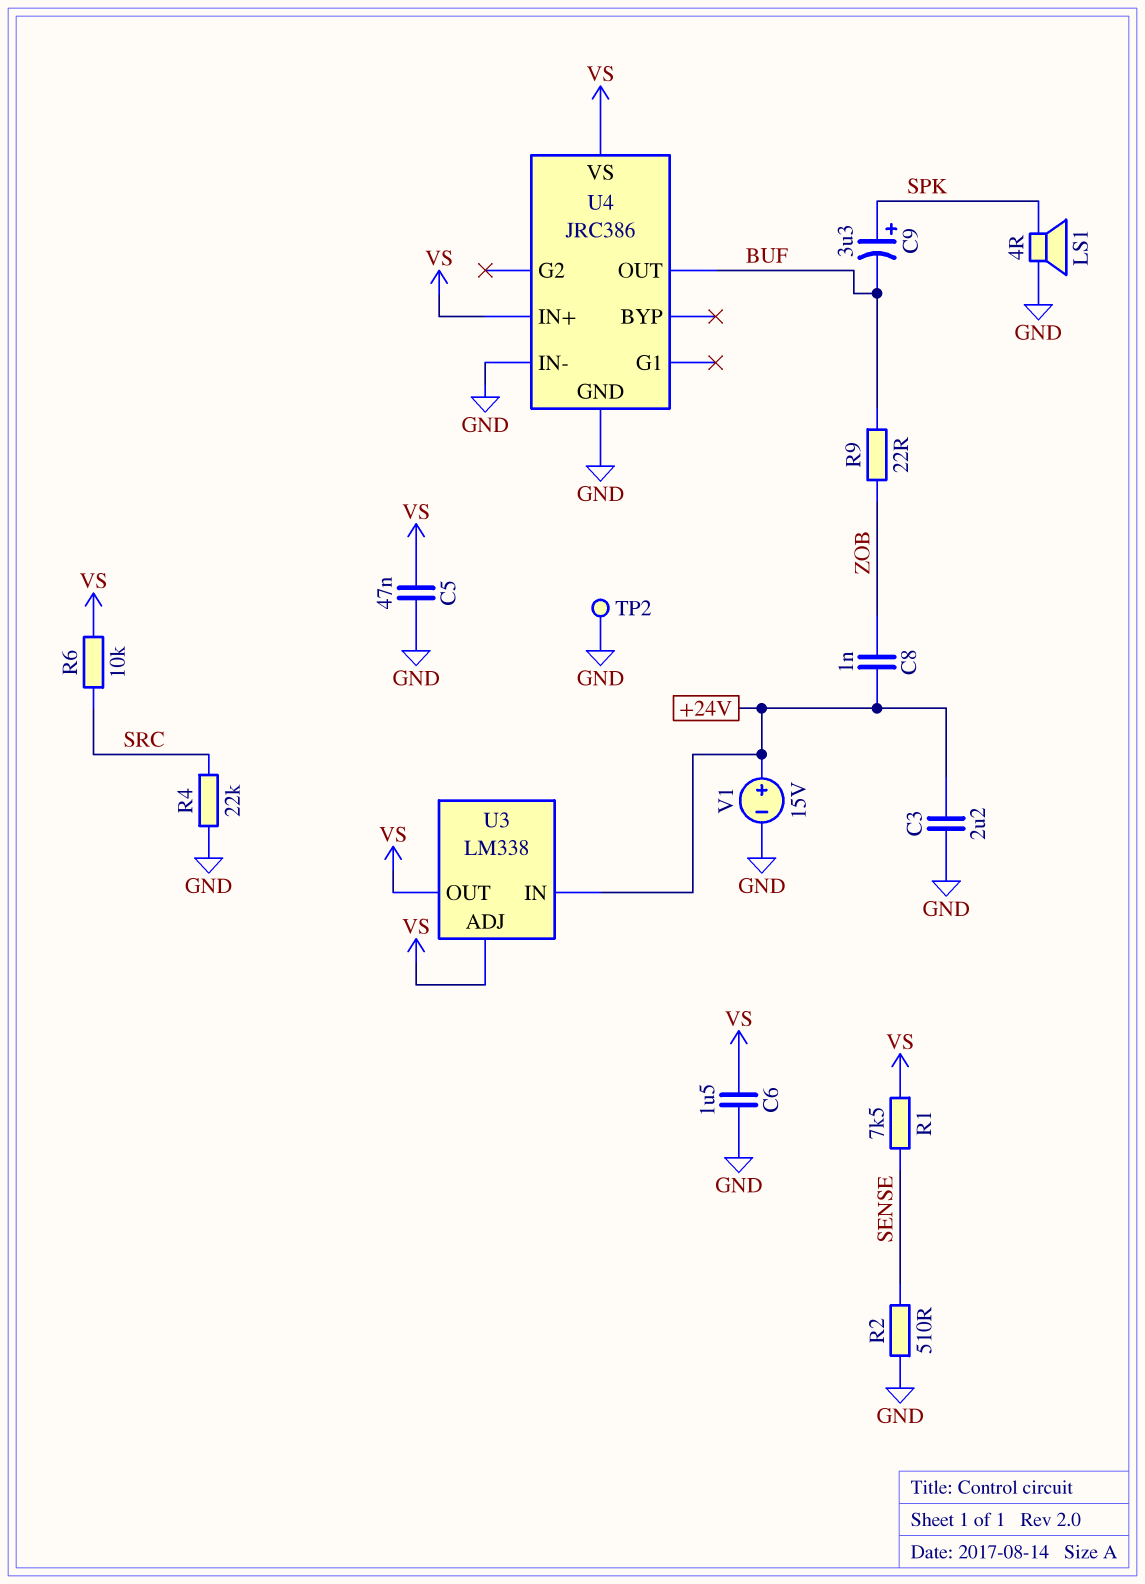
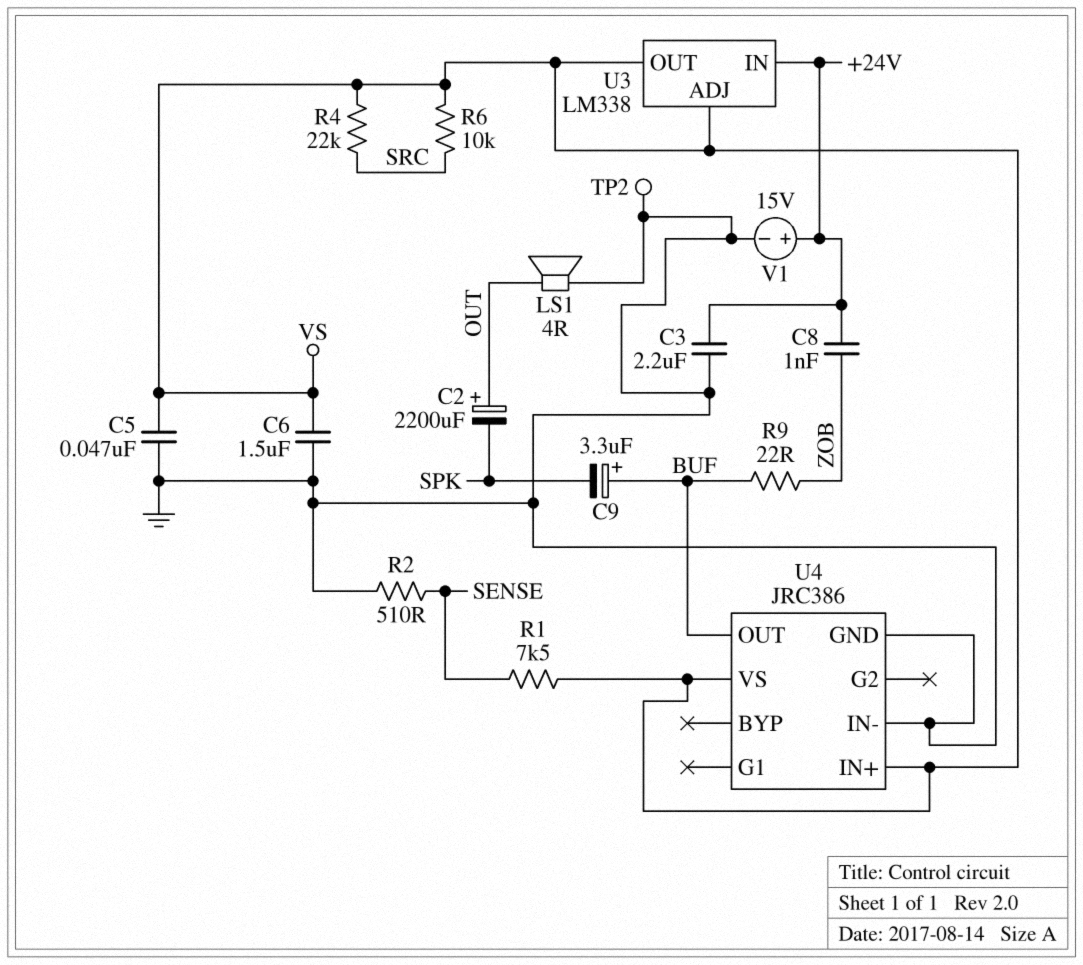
C2: none -> 2200uF (plus OUT, minus SPK)
C9: 3.3uF (plus SPK, minus BUF) -> 3.3uF (plus BUF, minus SPK)
LS1: speaker 4R (GND, SPK) -> speaker 4R (GND, OUT)
R4: 22k (GND, SRC) -> 22k (SRC, VS)

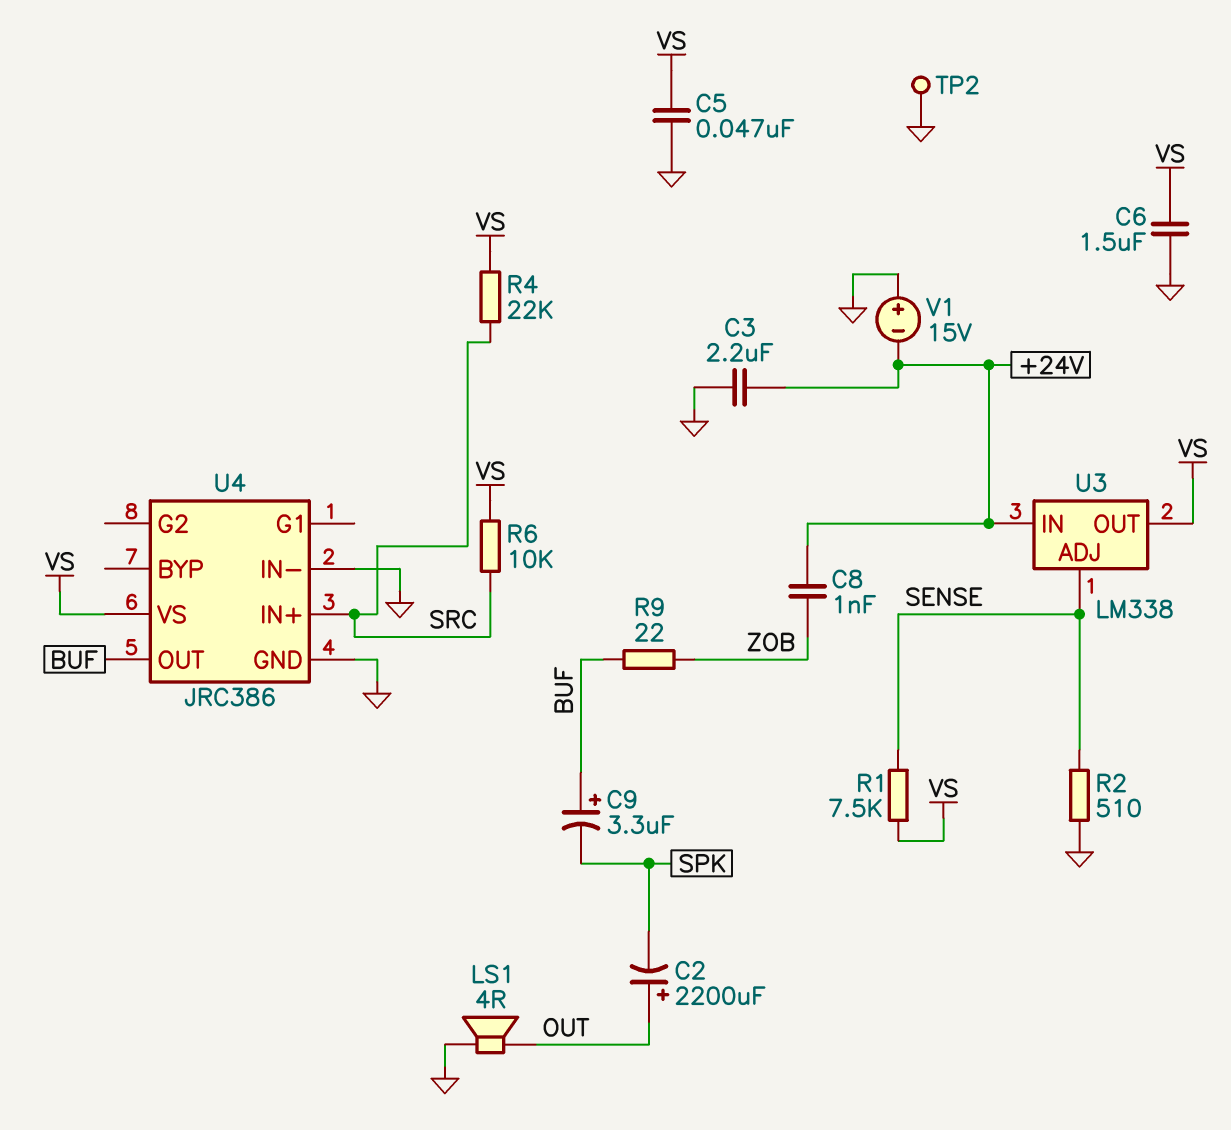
U3 pin ADJ: VS -> SENSE
U4 pin IN+: VS -> SRC
V1: 15V (plus +24V, minus GND) -> 15V (plus GND, minus +24V)

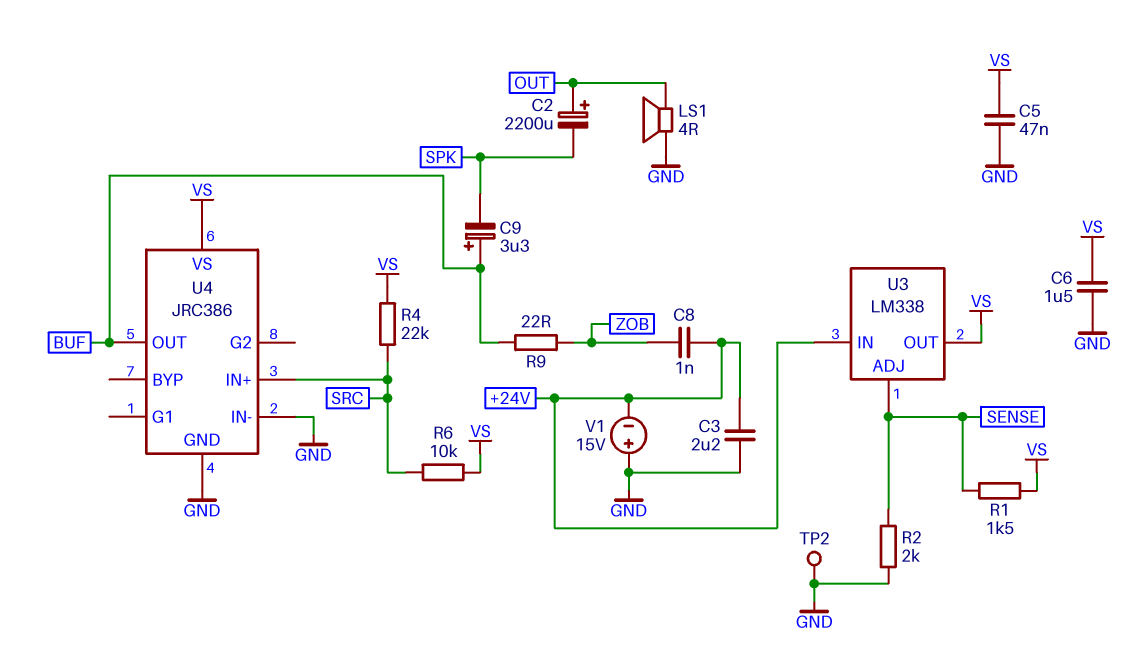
R1: 7.5k (SENSE, VS) -> 1.5k (SENSE, VS)
R2: 510 (GND, SENSE) -> 2k (GND, SENSE)

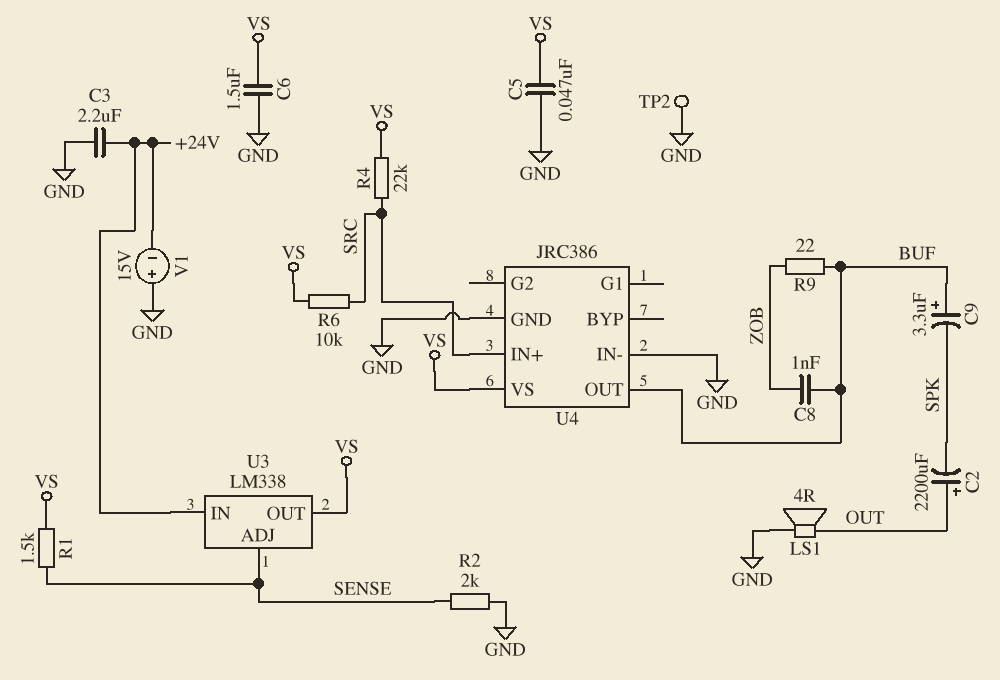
C8: 1nF (+24V, ZOB) -> 1nF (BUF, ZOB)

